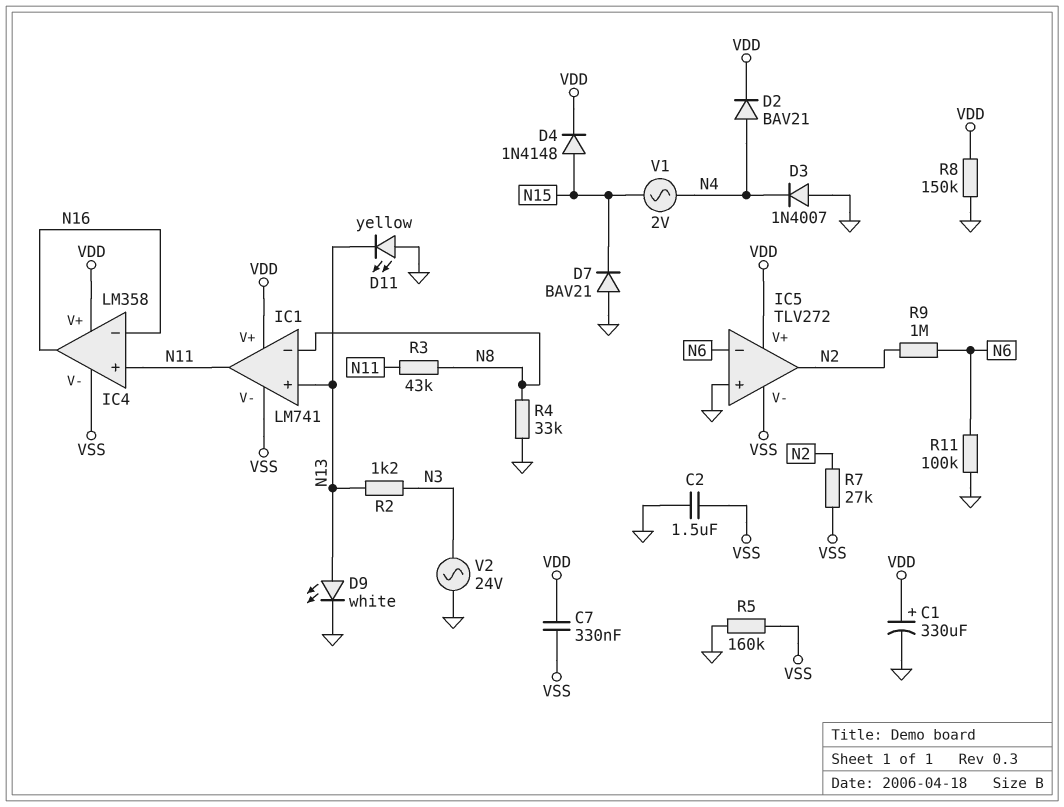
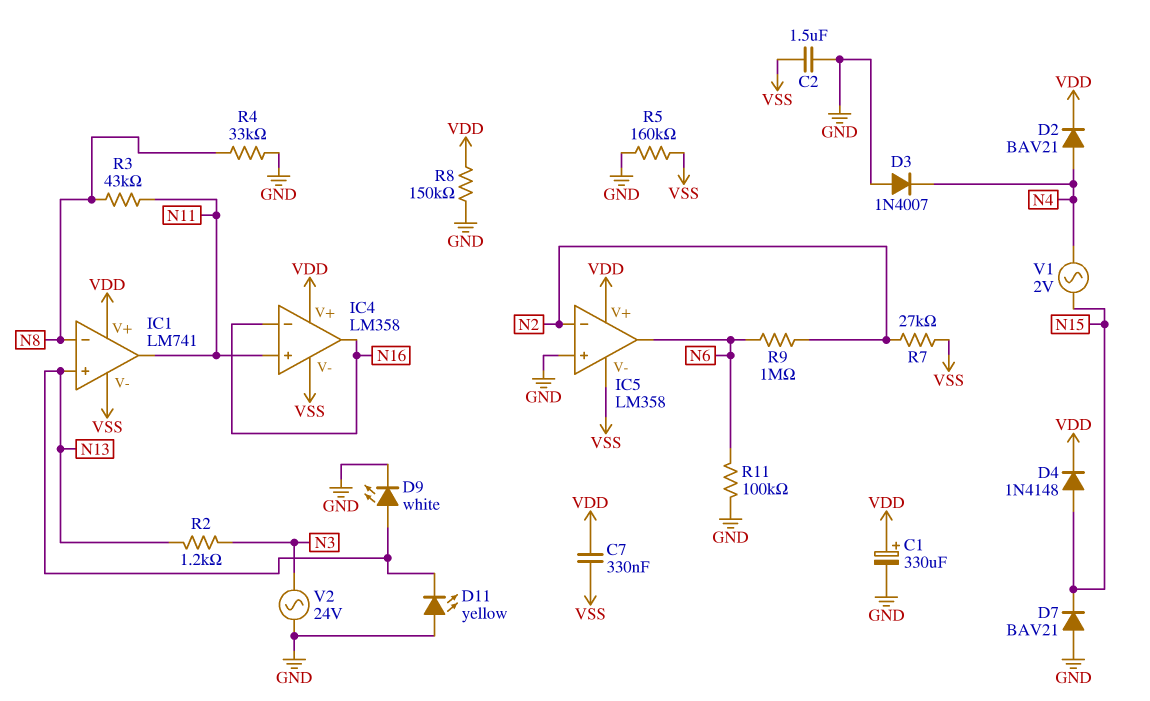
IC5: TLV272 -> LM358
IC5 pin in-: N6 -> N2
IC5 pin out: N2 -> N6

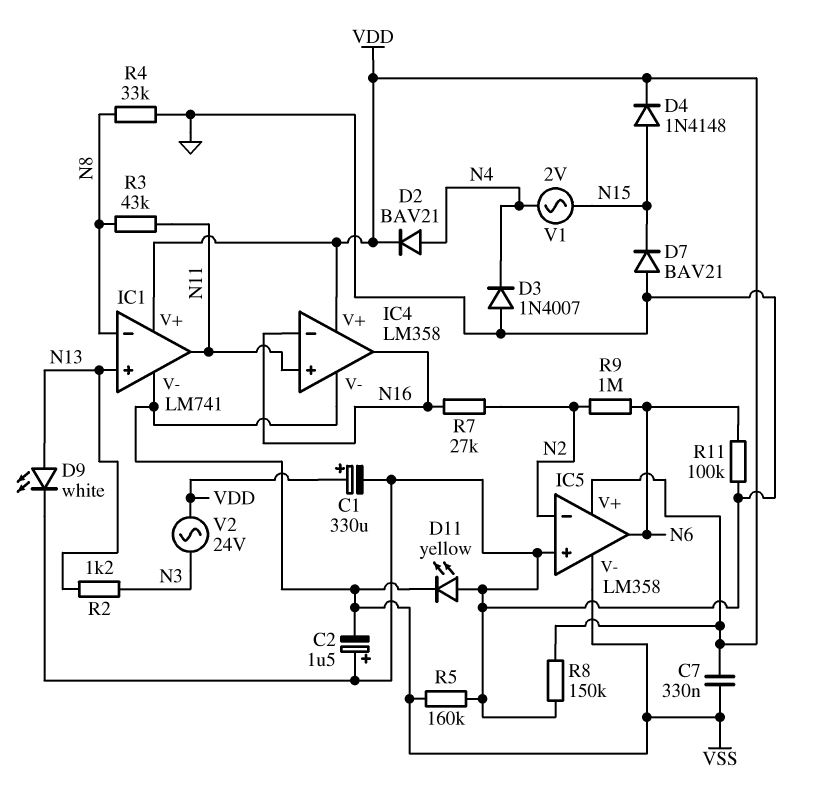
C2: 1.5uF (GND, VSS) -> 1.5uF (plus GND, minus VSS)
D11: LED yellow (A GND, K N13) -> LED yellow (A GND, K VSS)
R7: 27k (N2, VSS) -> 27k (N2, N16)
V2: AC 24V (GND, N3) -> AC 24V (N3, VDD)

